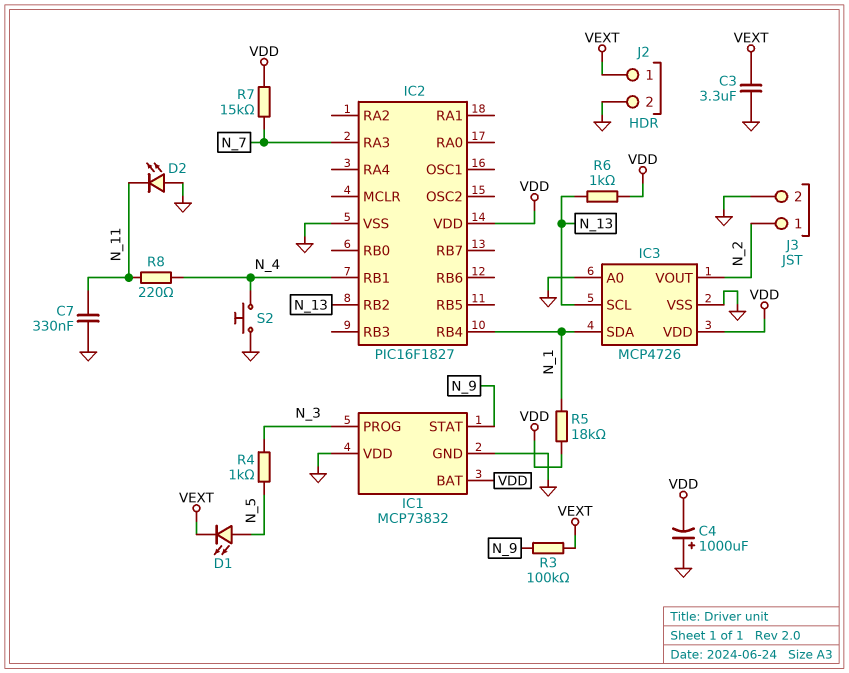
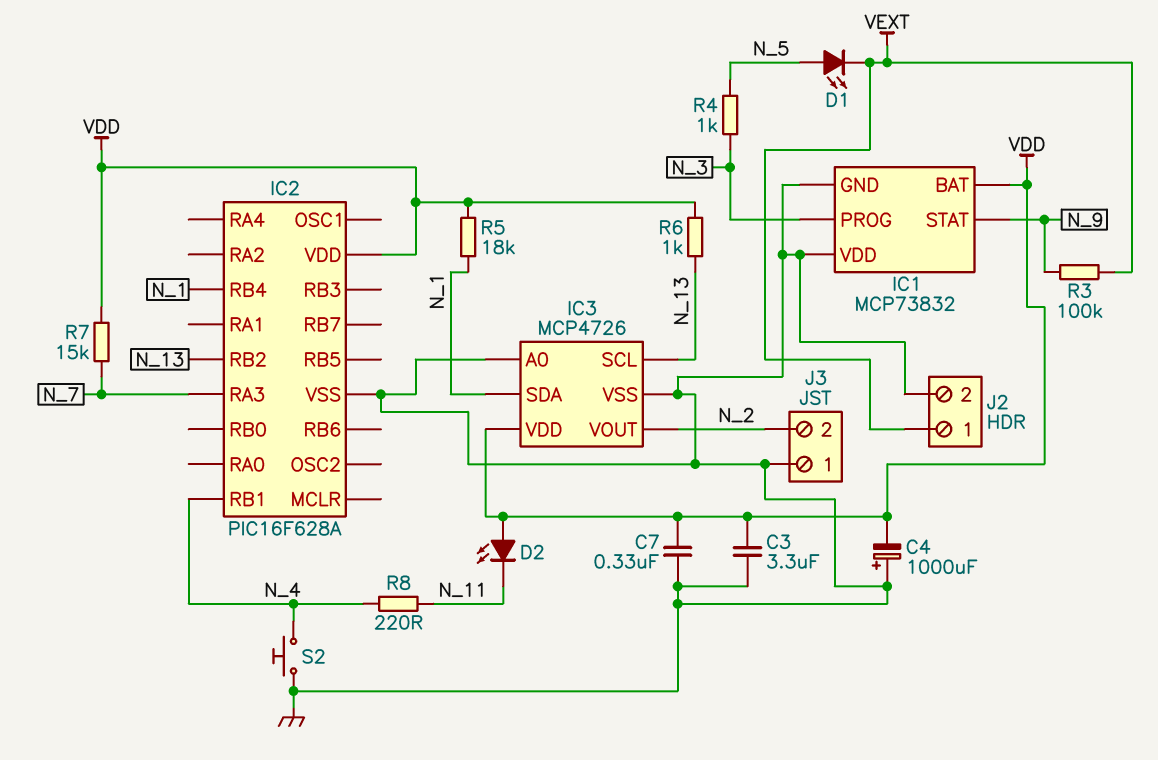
C3: 3.3uF (GND, VEXT) -> 3.3uF (GND, VDD)
C7: 330nF (GND, N_11) -> 330nF (GND, VDD)
D2: LED (A GND, K N_11) -> LED (A VDD, K N_11)
IC2: PIC16F1827 -> PIC16F628A
J3 pin 1: N_2 -> GND
J3 pin 2: GND -> N_2

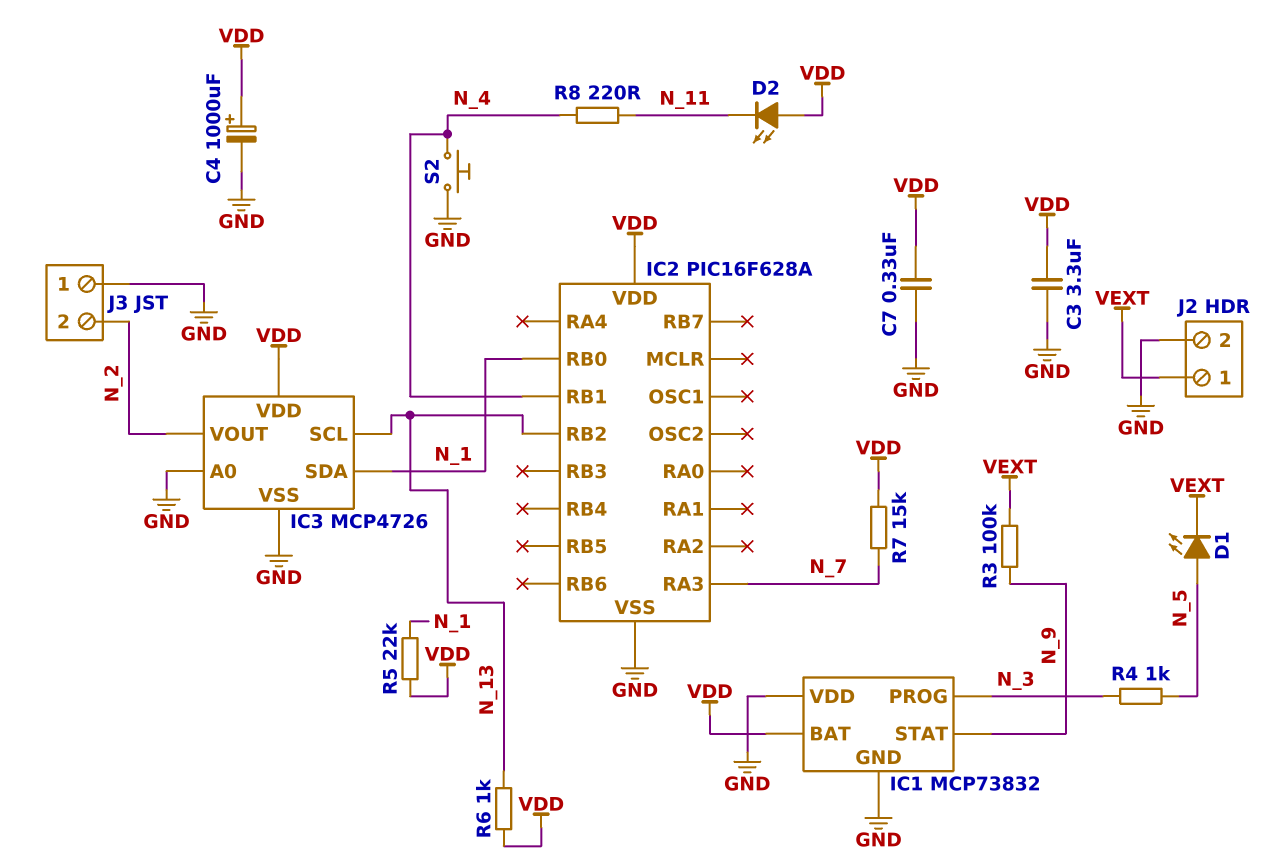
C4: 1000uF (plus GND, minus VDD) -> 1000uF (plus VDD, minus GND)
IC2 pin RB0: none -> N_1
IC2 pin RB4: N_1 -> none
R5: 18k (N_1, VDD) -> 22k (N_1, VDD)

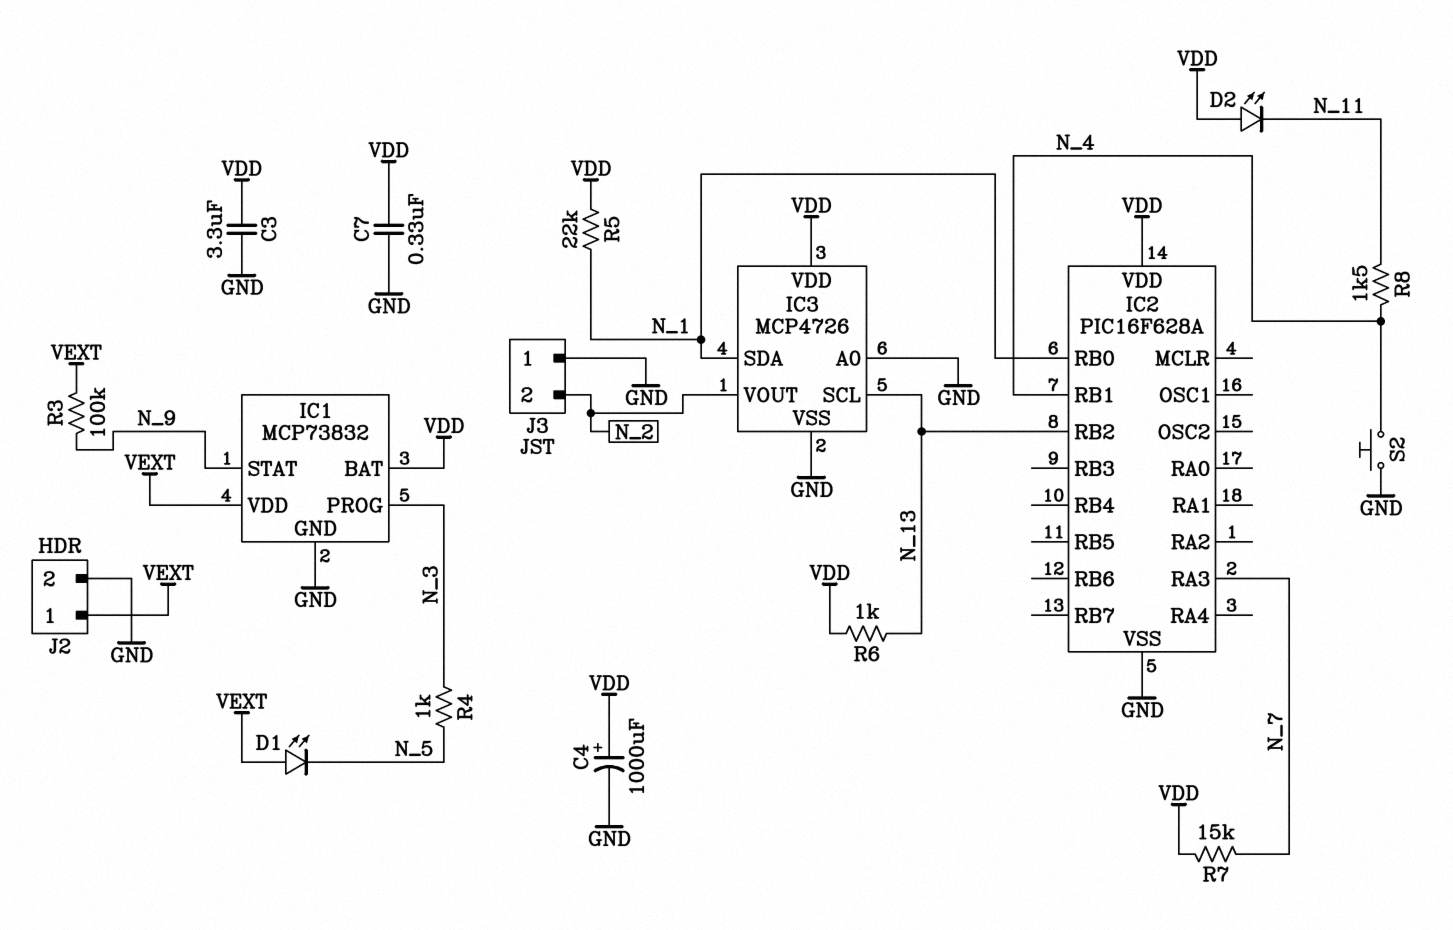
D1: LED (A N_5, K VEXT) -> LED (A VEXT, K N_5)
IC1 pin VDD: GND -> VEXT
R8: 220 (N_4, N_11) -> 1.5k (N_4, N_11)

